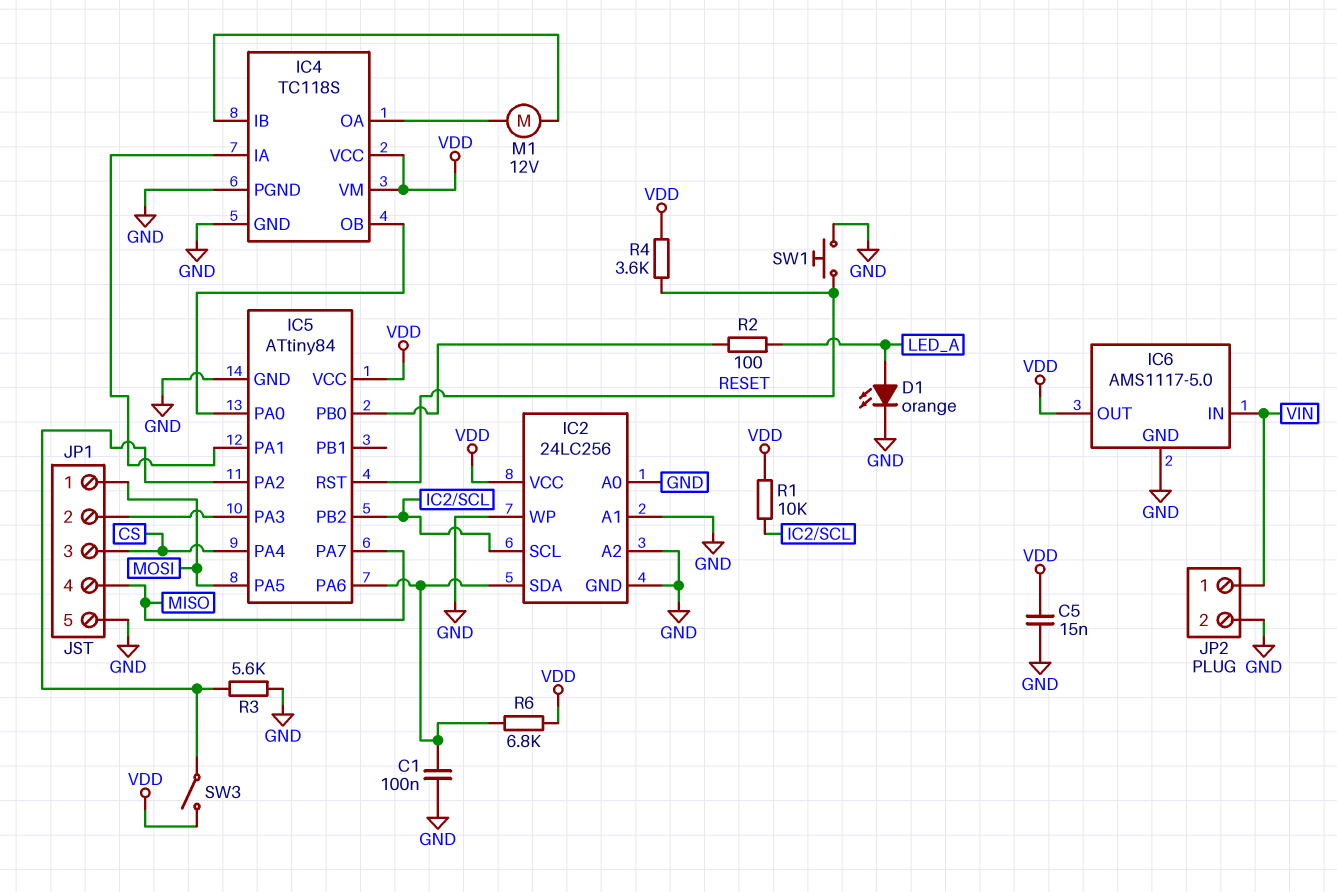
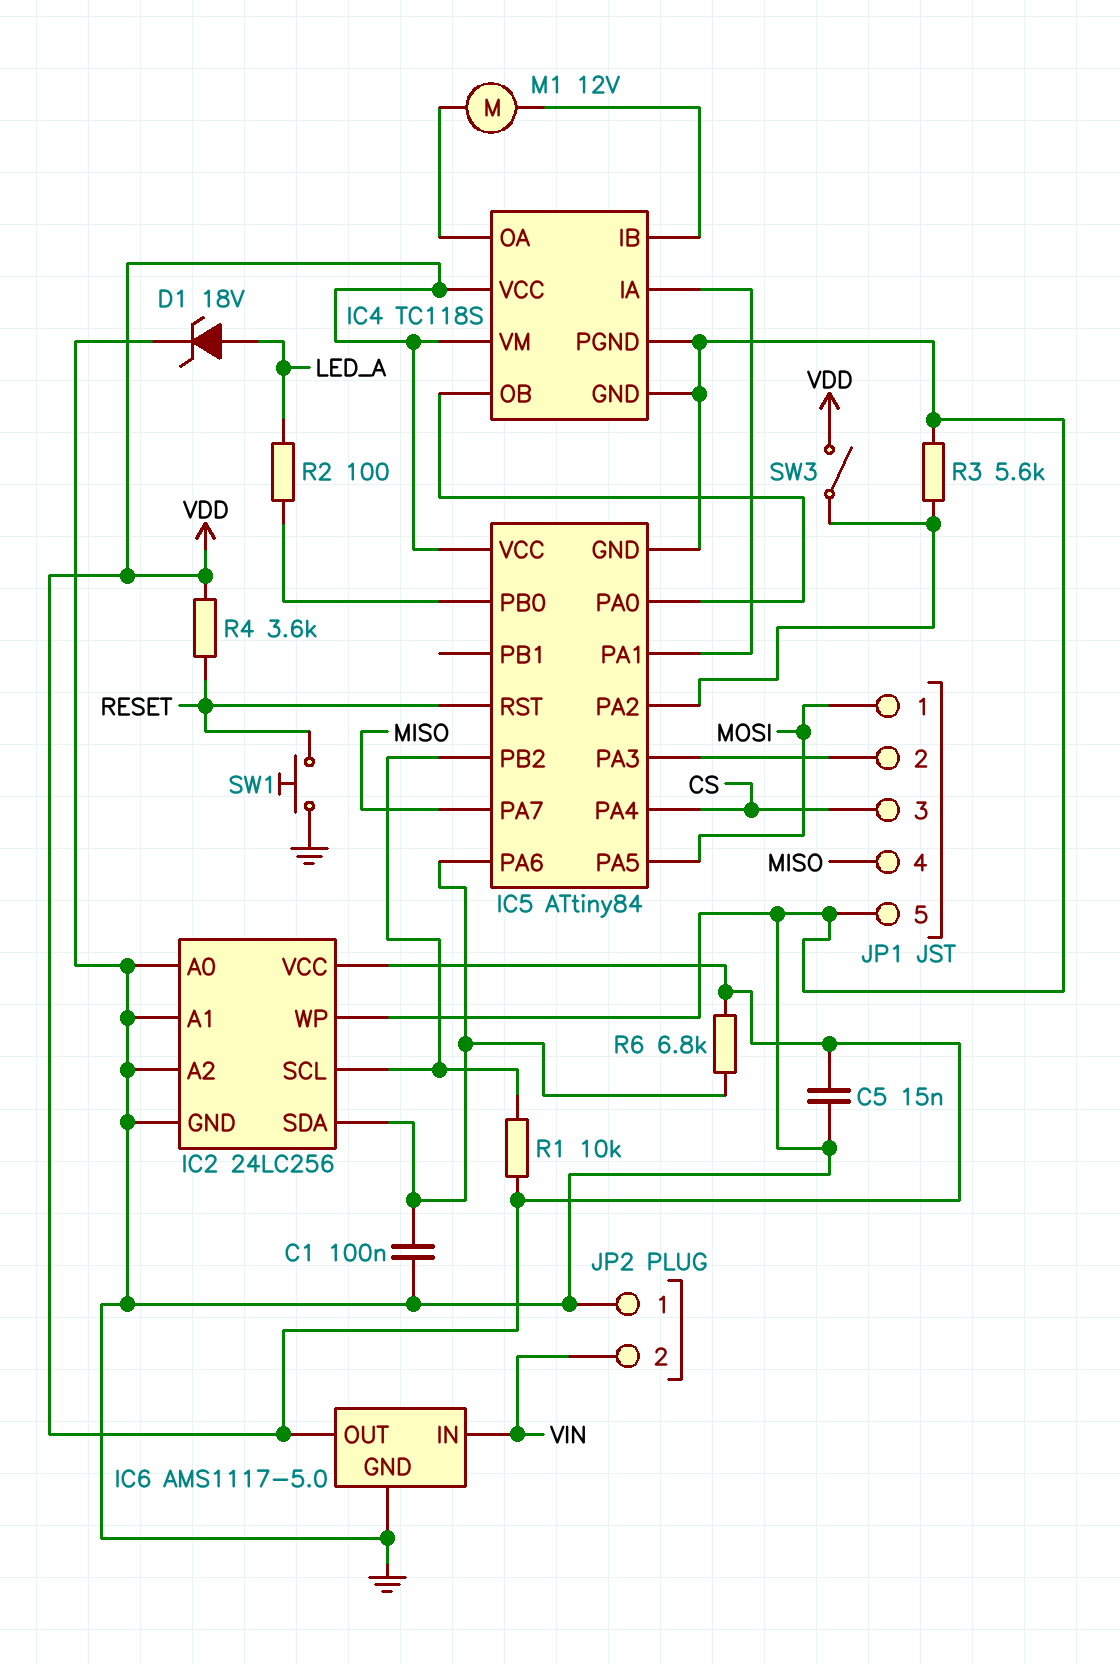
D1: LED orange (A LED_A, K GND) -> zener 18V (A LED_A, K GND)
JP2 pin 1: VIN -> GND
JP2 pin 2: GND -> VIN

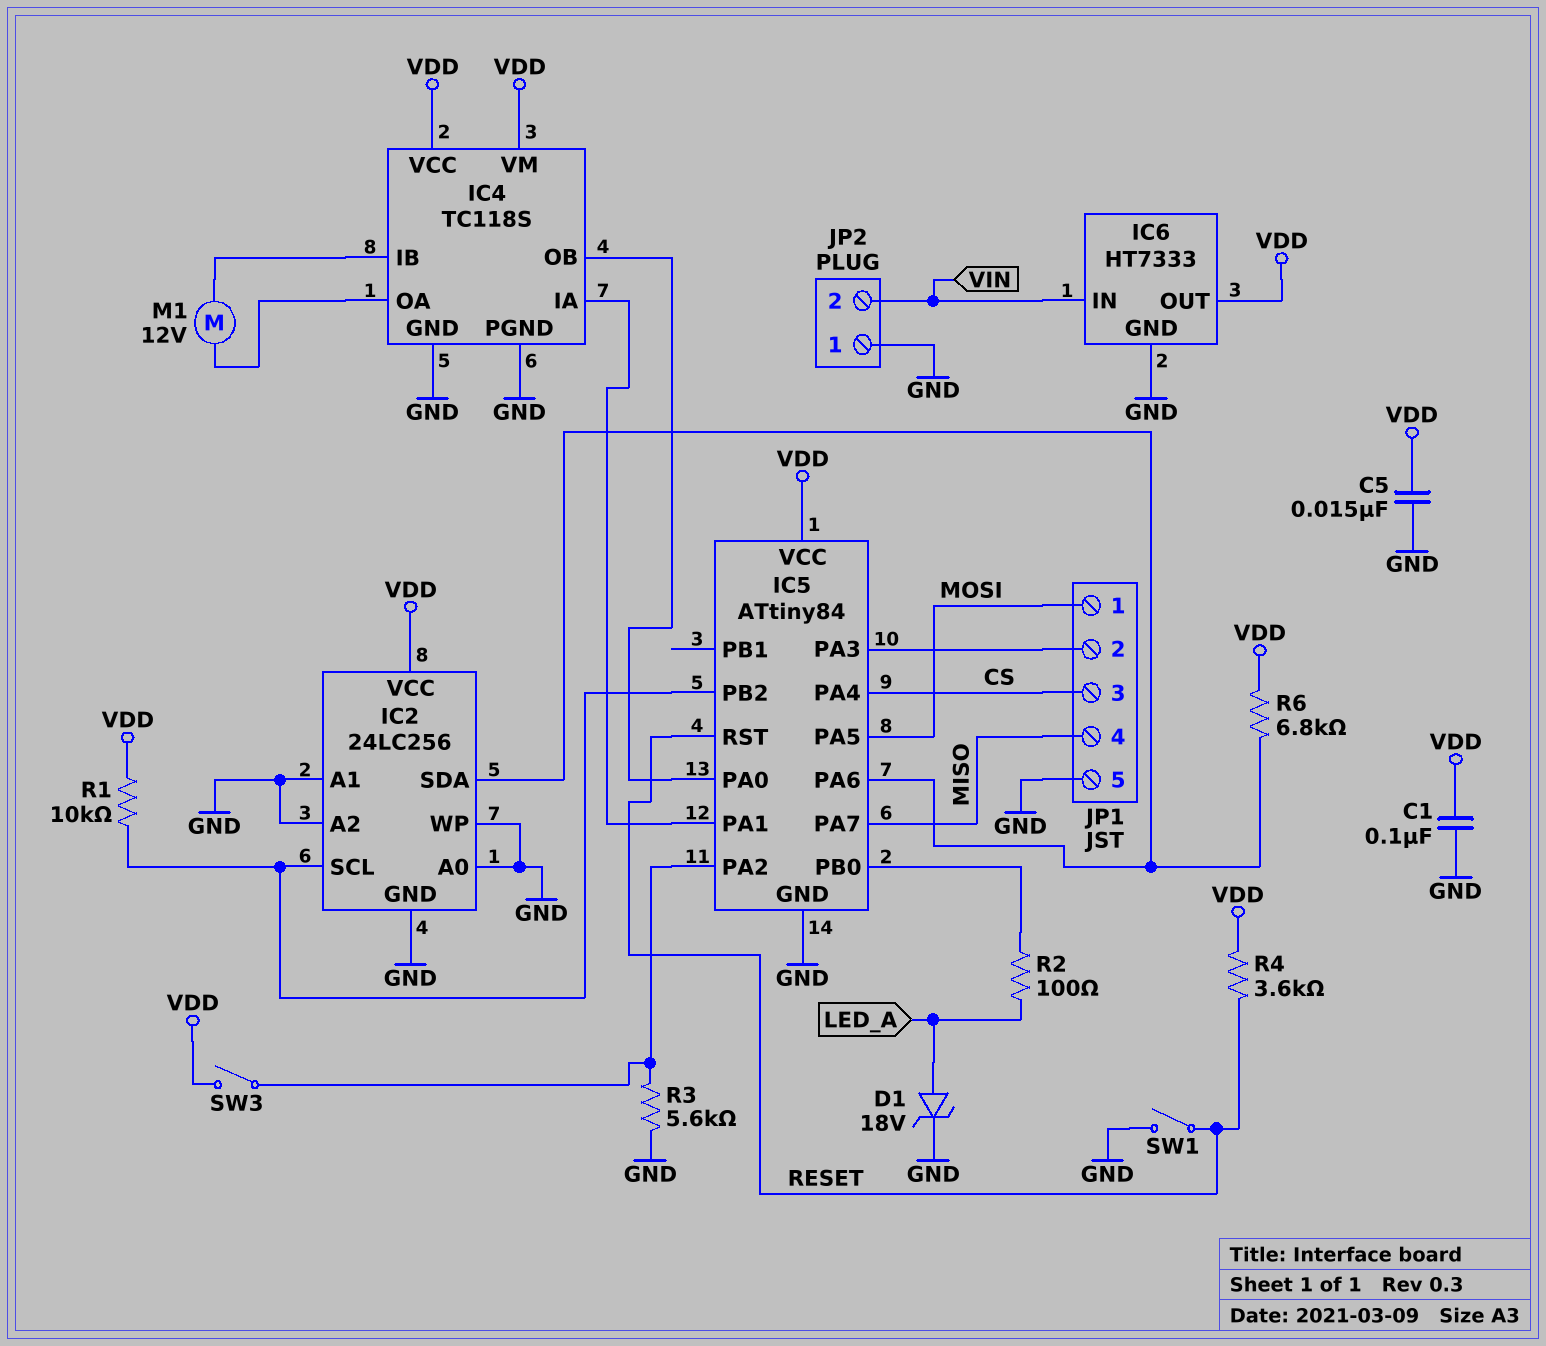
C1: 100nF (GND, IC2/SDA) -> 100nF (GND, VDD)
IC6: AMS1117-5.0 -> HT7333
SW1: button (GND, RESET) -> switch (GND, RESET)

